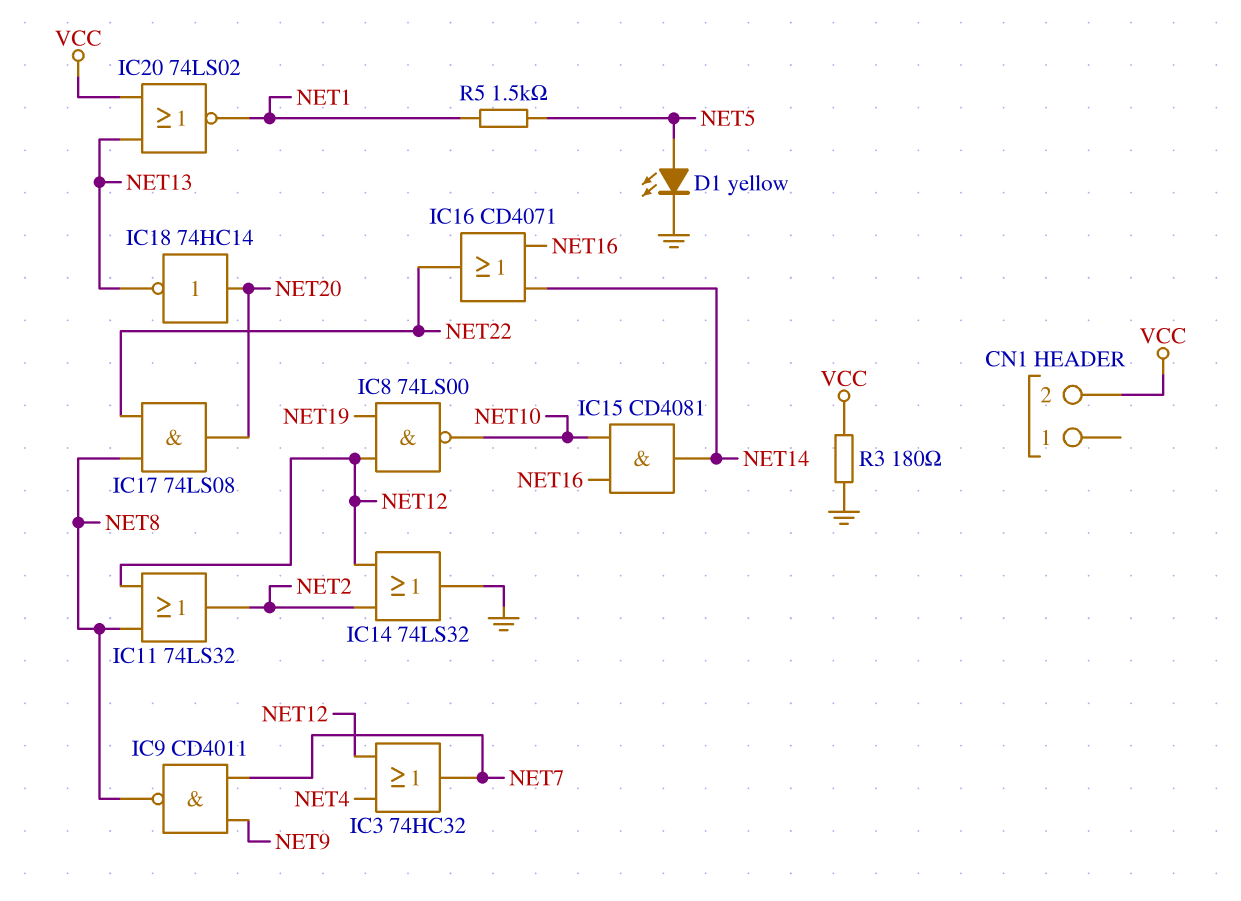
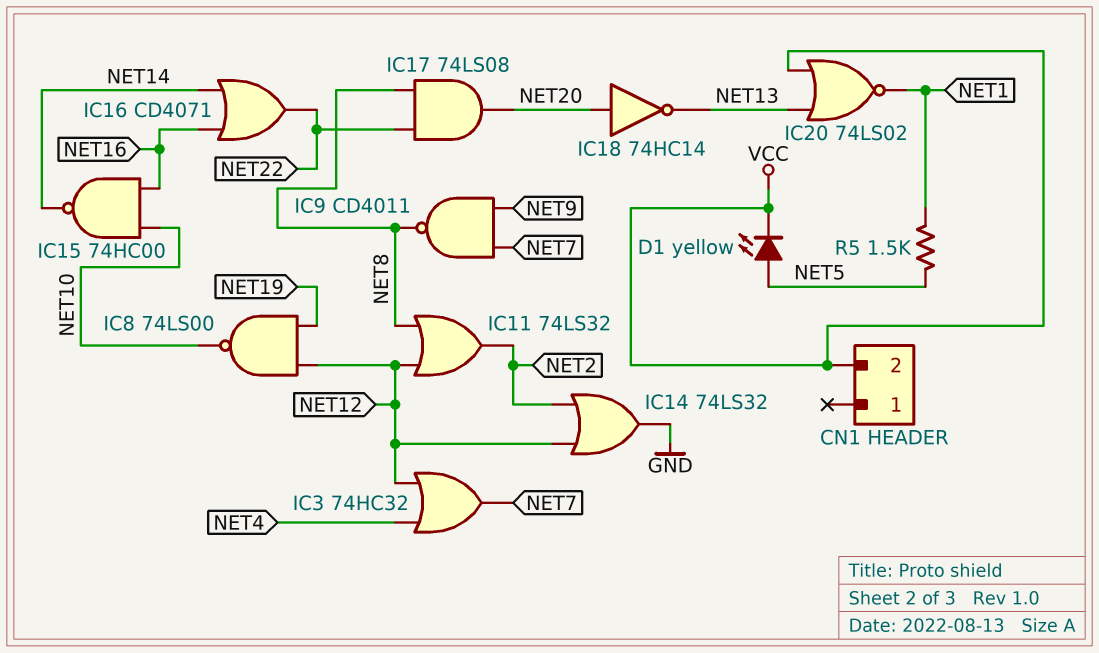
D1: LED yellow (A NET5, K GND) -> LED yellow (A NET5, K VCC)
IC15: AND CD4081 (in NET10, in NET16, out NET14) -> NAND 74HC00 (in NET10, in NET16, out NET14)
R3: 180 (GND, VCC) -> none

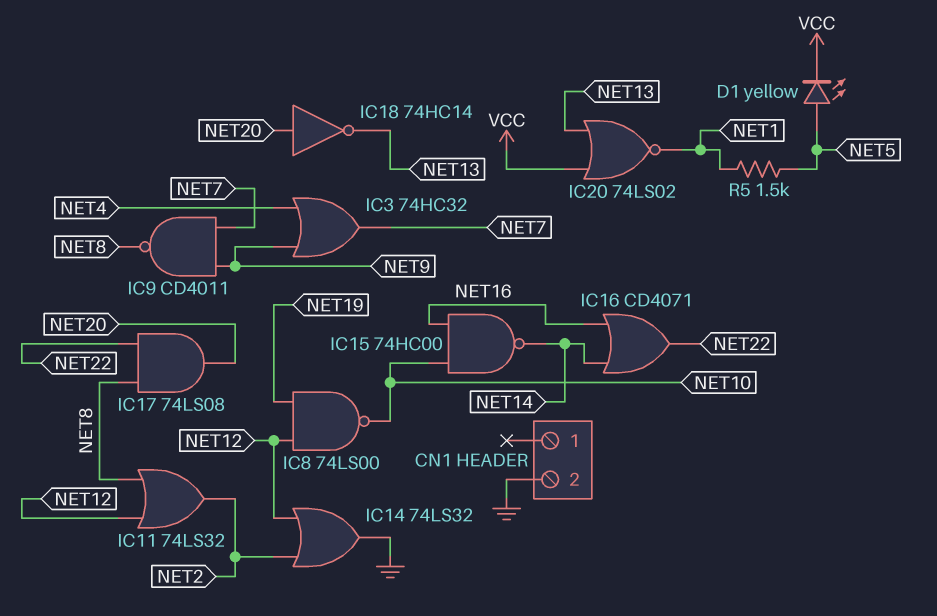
CN1 pin 2: VCC -> GND
IC3: OR 74HC32 (in NET4, in NET12, out NET7) -> OR 74HC32 (in NET4, in NET9, out NET7)

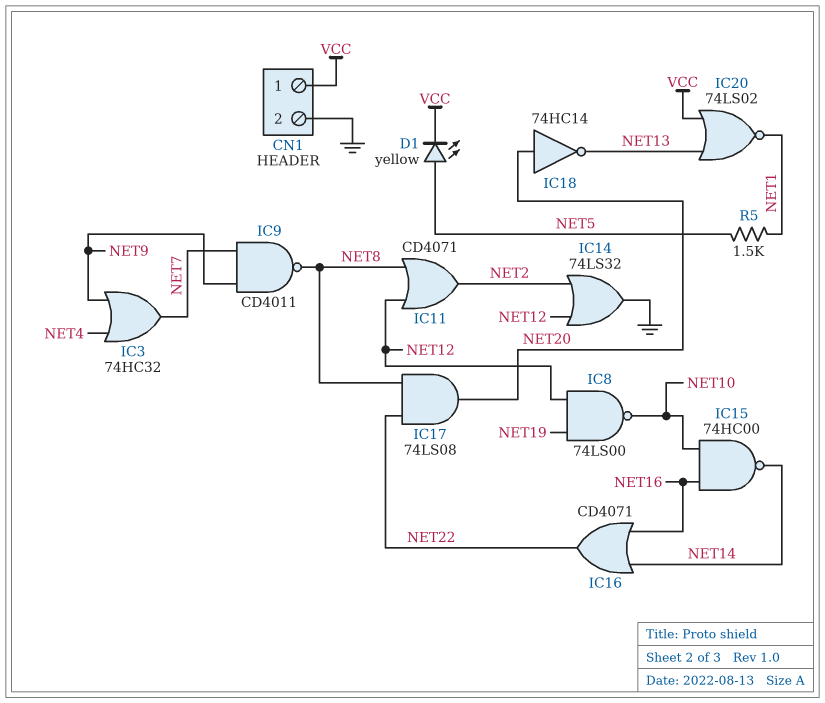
CN1 pin 1: none -> VCC
IC11: OR 74LS32 (in NET8, in NET12, out NET2) -> OR CD4071 (in NET8, in NET12, out NET2)

